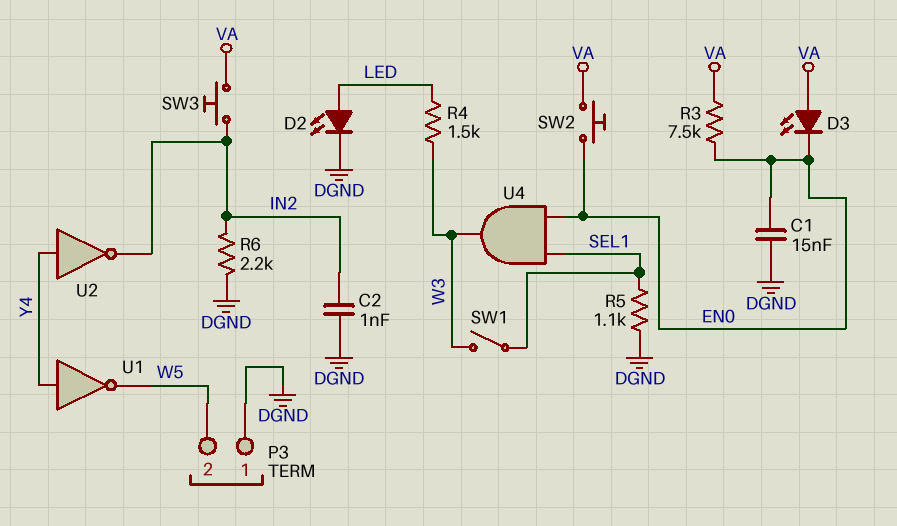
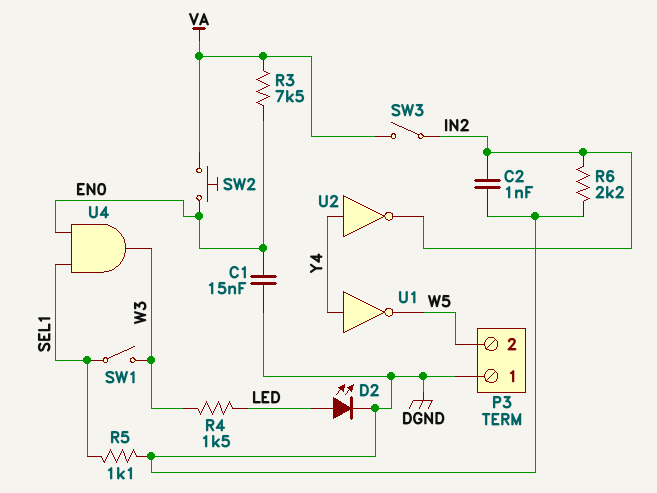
D3: LED (A VA, K EN0) -> none
SW3: button (IN2, VA) -> switch (IN2, VA)

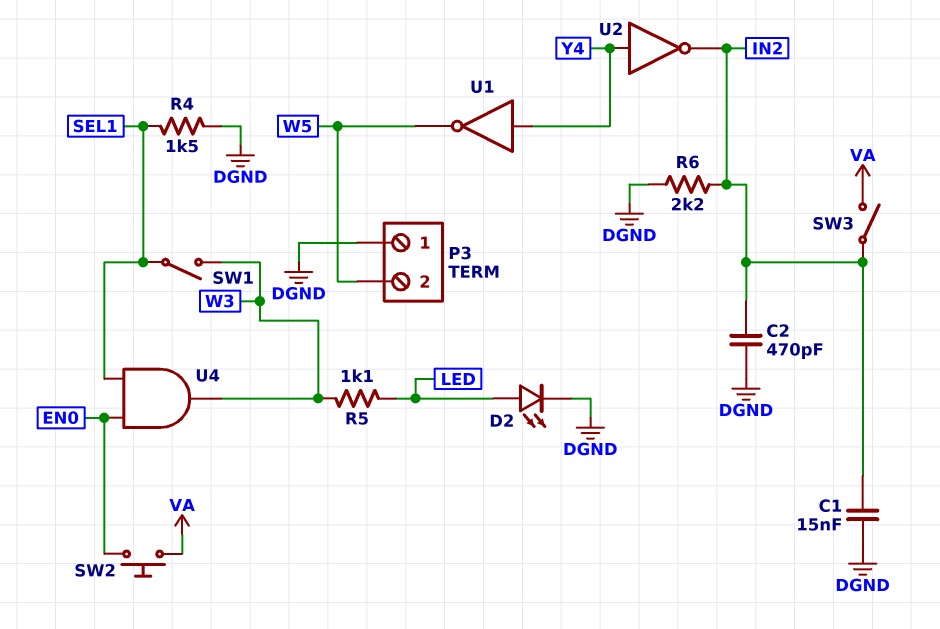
C1: 15nF (DGND, EN0) -> 15nF (DGND, IN2)
C2: 1nF (DGND, IN2) -> 470pF (DGND, IN2)
R3: 7.5k (EN0, VA) -> none
R4: 1.5k (LED, W3) -> 1.5k (DGND, SEL1)
R5: 1.1k (DGND, SEL1) -> 1.1k (LED, W3)

